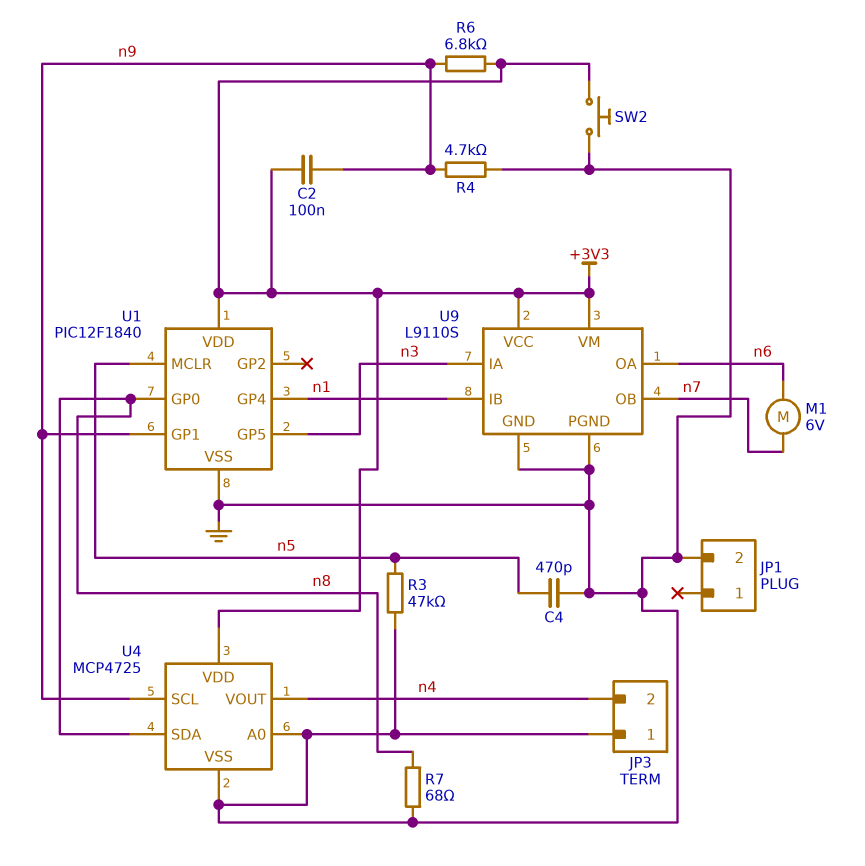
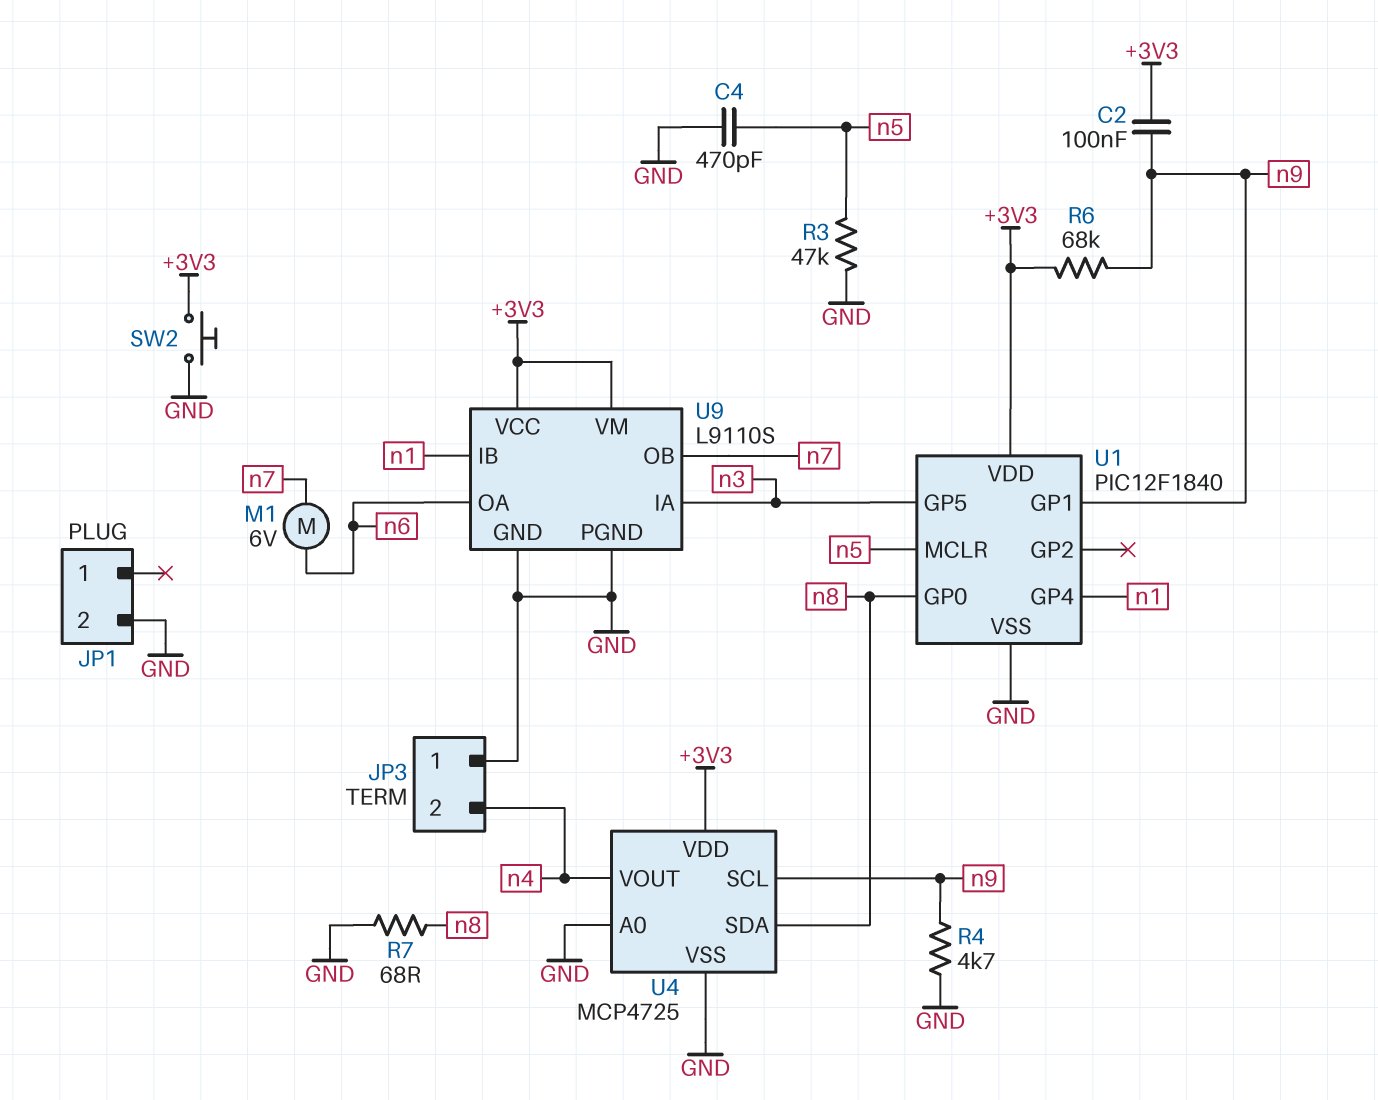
R6: 6.8k (+3V3, n9) -> 68k (+3V3, n9)

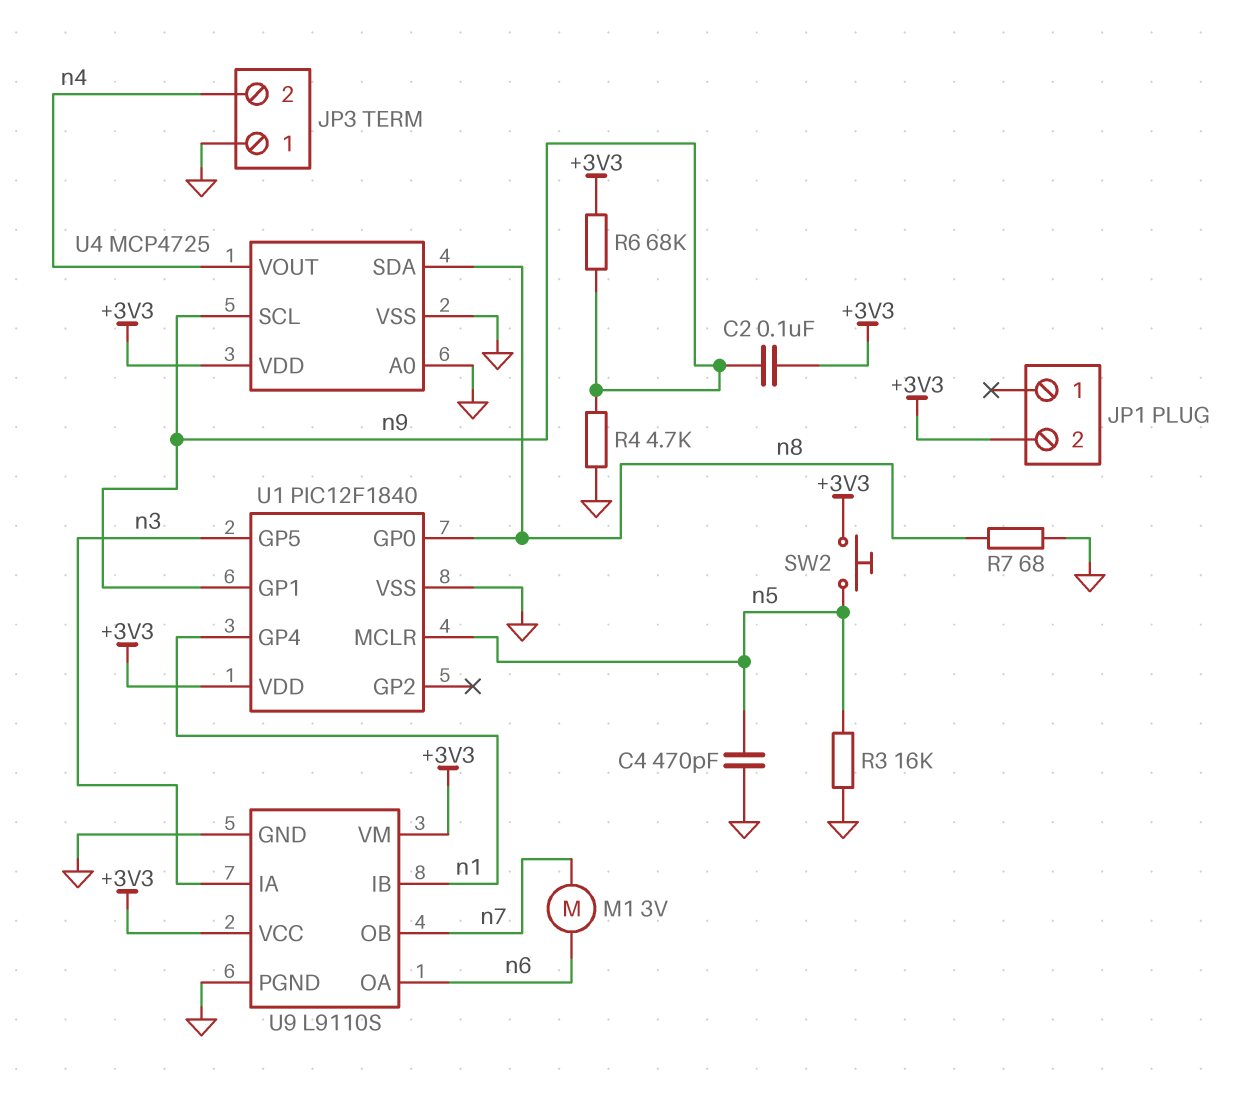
JP1 pin 2: GND -> +3V3
M1: motor 6V (n6, n7) -> motor 3V (n6, n7)
R3: 47k (GND, n5) -> 16k (GND, n5)
SW2: button (+3V3, GND) -> button (+3V3, n5)

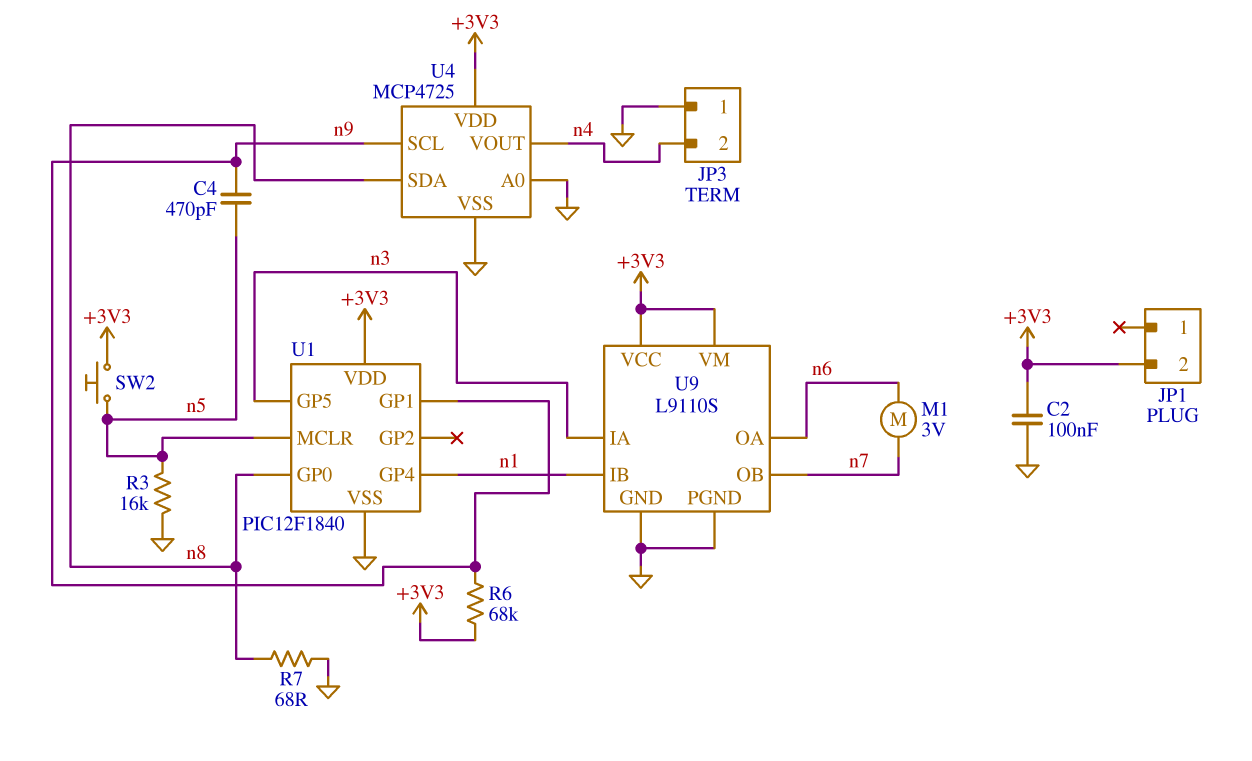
C2: 100nF (+3V3, n9) -> 100nF (+3V3, GND)
C4: 470pF (GND, n5) -> 470pF (n5, n9)
R4: 4.7k (GND, n9) -> none

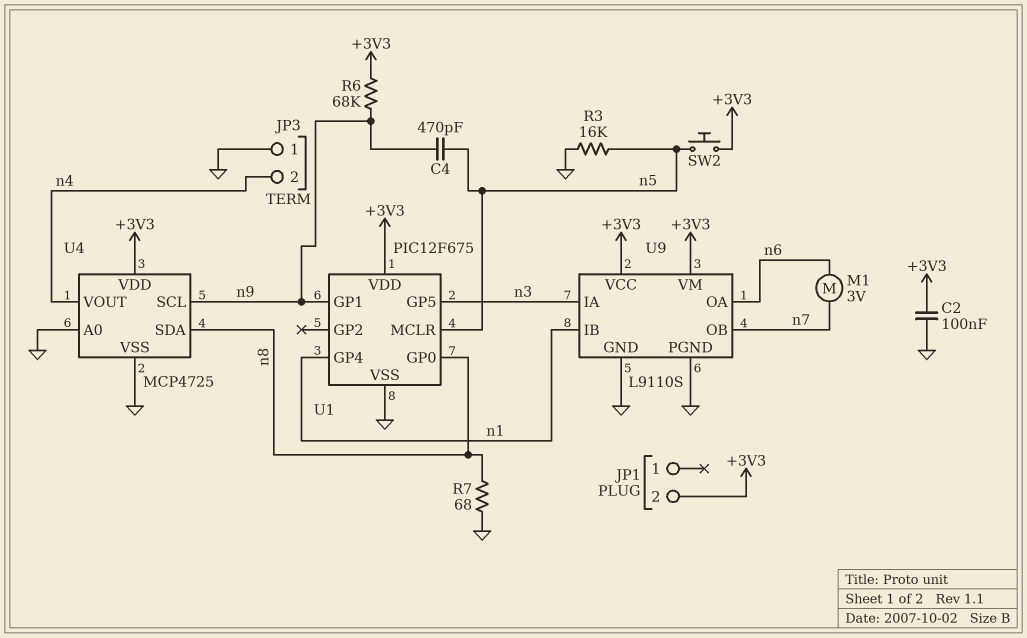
U1: PIC12F1840 -> PIC12F675

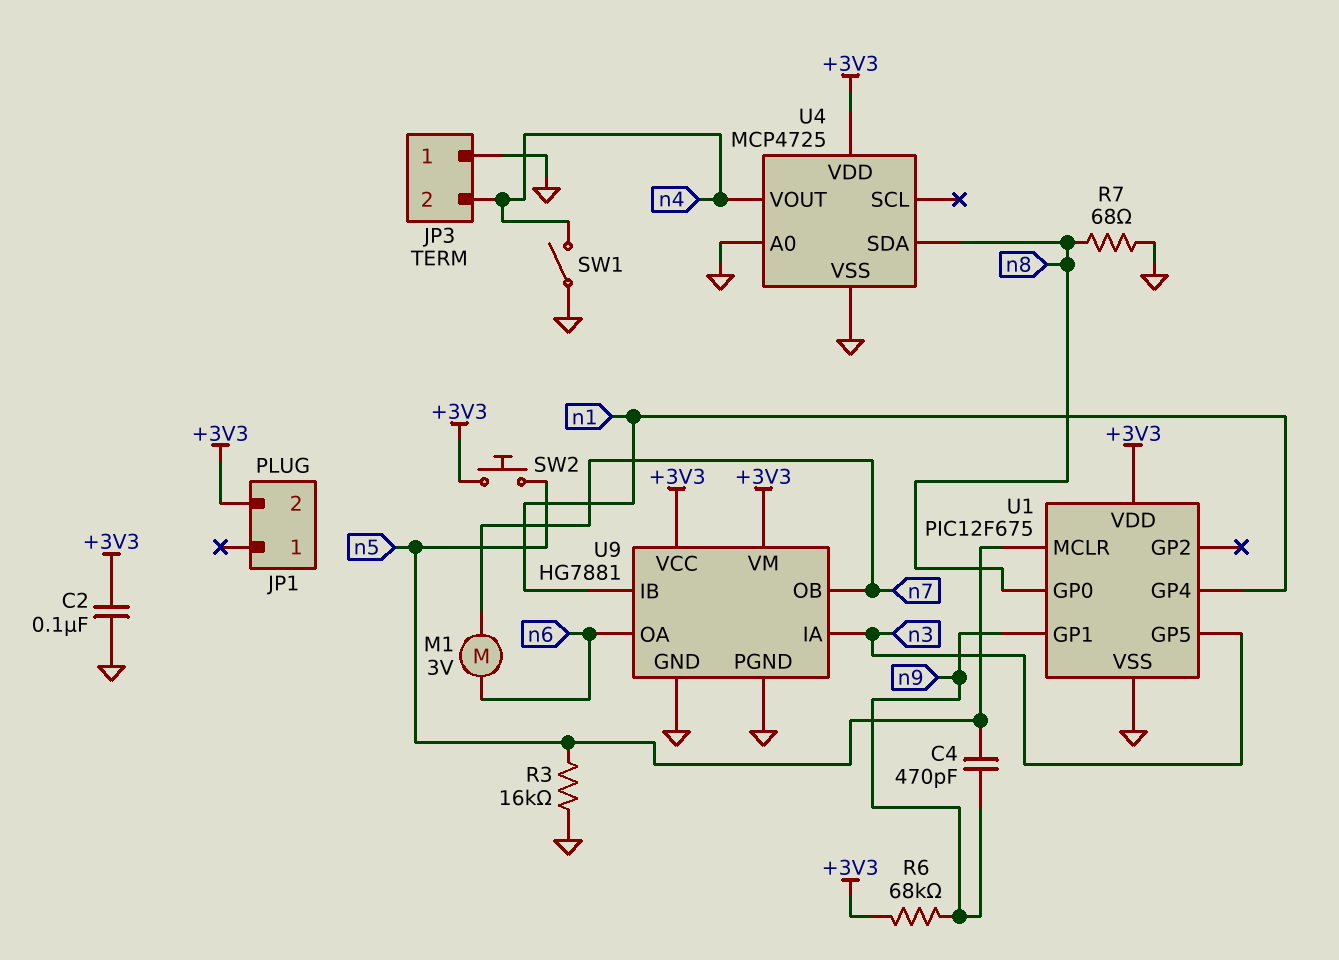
SW1: none -> switch (GND, n4)
U4 pin SCL: n9 -> none
U9: L9110S -> HG7881

